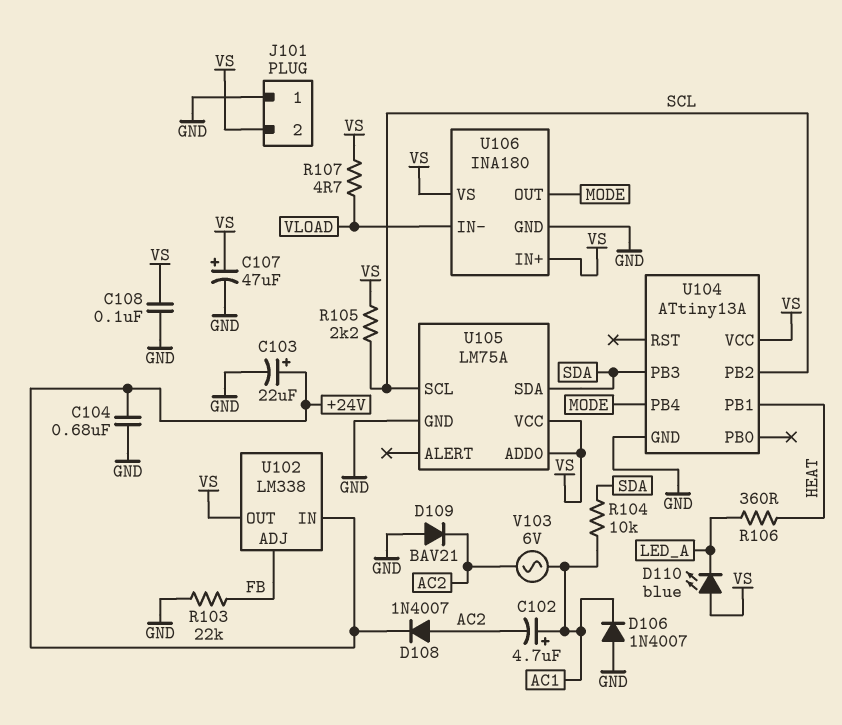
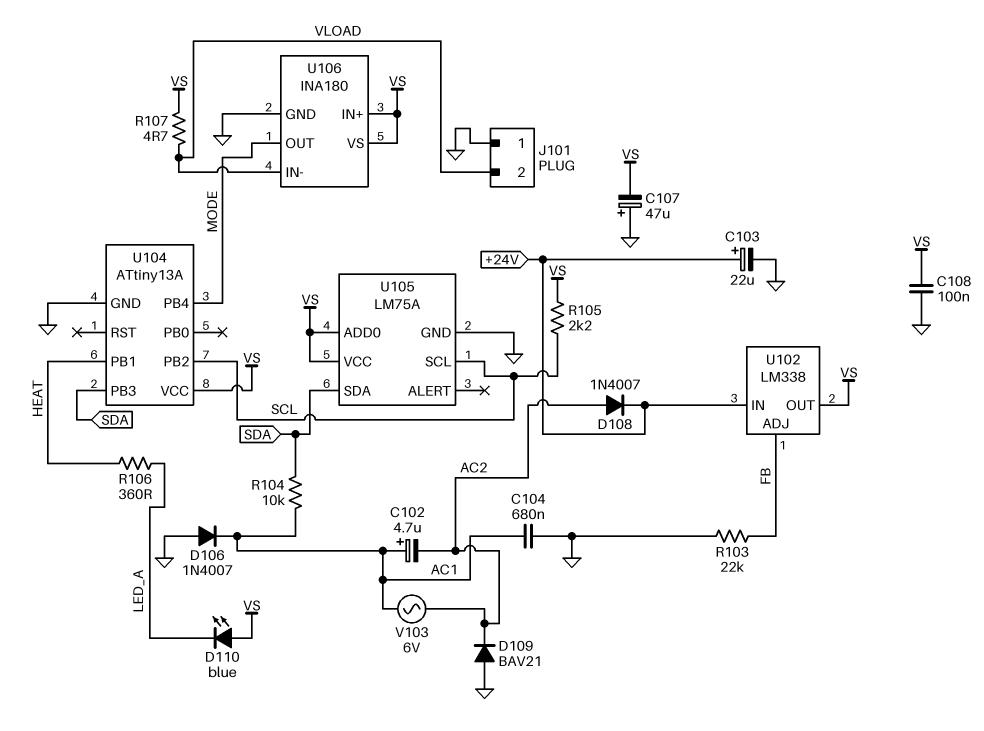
C104: 680nF (+24V, GND) -> 680nF (AC1, GND)
C107: 47uF (plus VS, minus GND) -> 47uF (plus GND, minus VS)
J101 pin 2: VS -> VLOAD

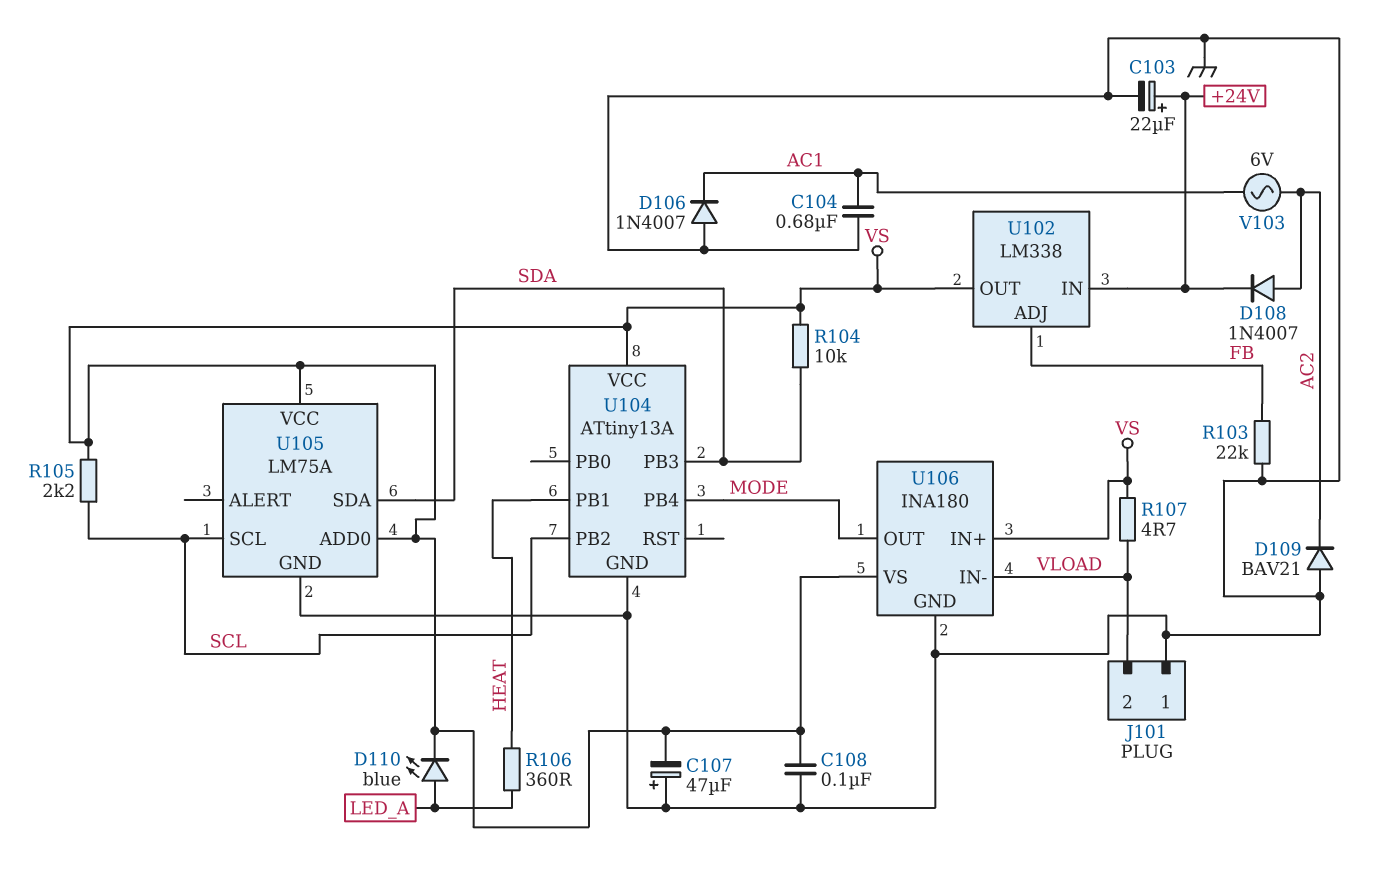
C102: 4.7uF (plus AC1, minus AC2) -> none
D110: LED blue (A VS, K LED_A) -> LED blue (A LED_A, K VS)
R104: 10k (AC1, SDA) -> 10k (SDA, VS)

